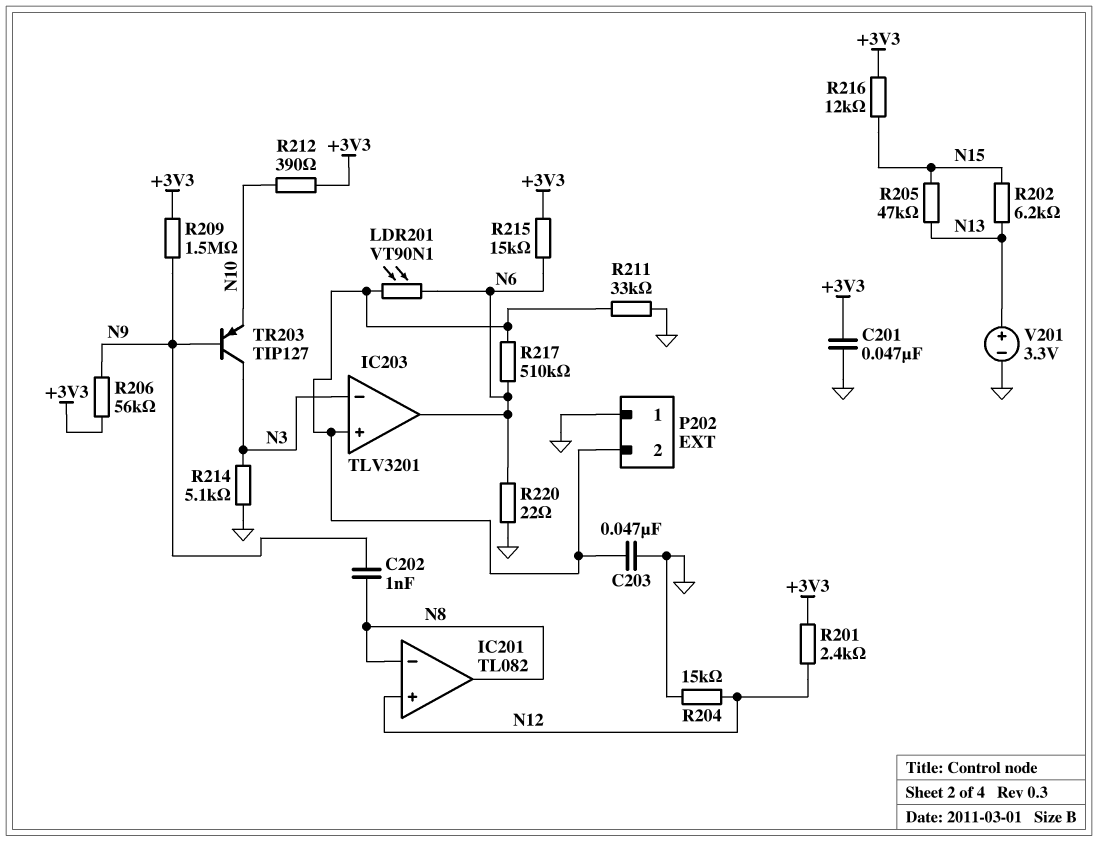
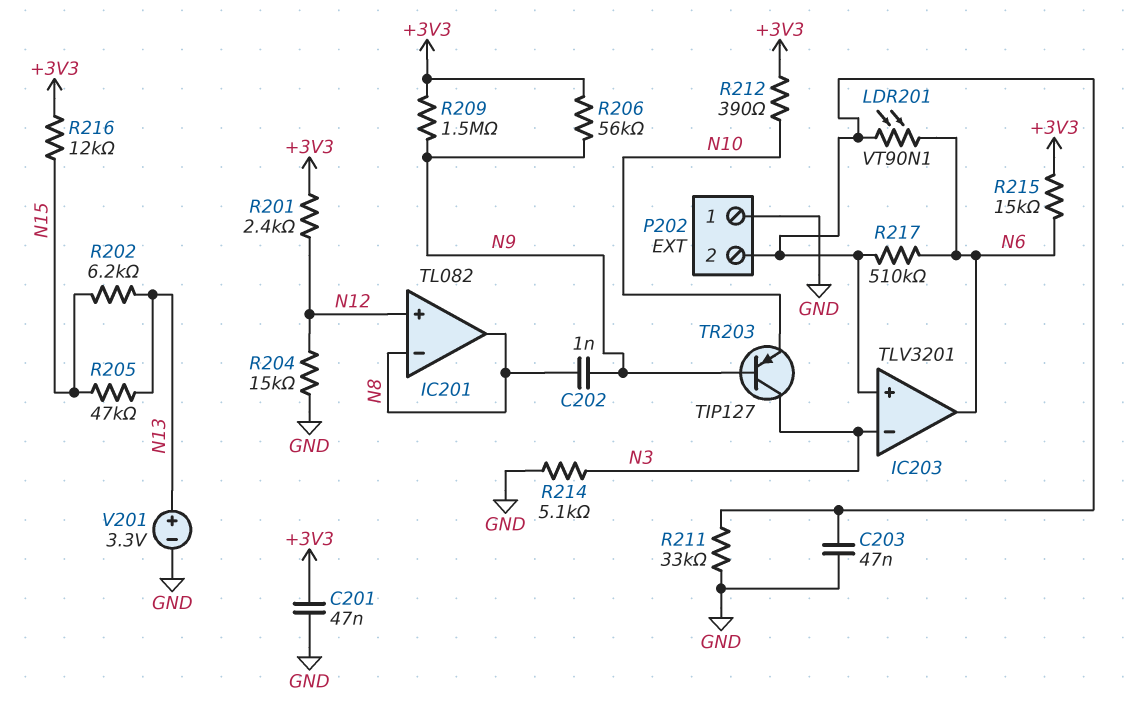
R220: 22 (GND, N6) -> none

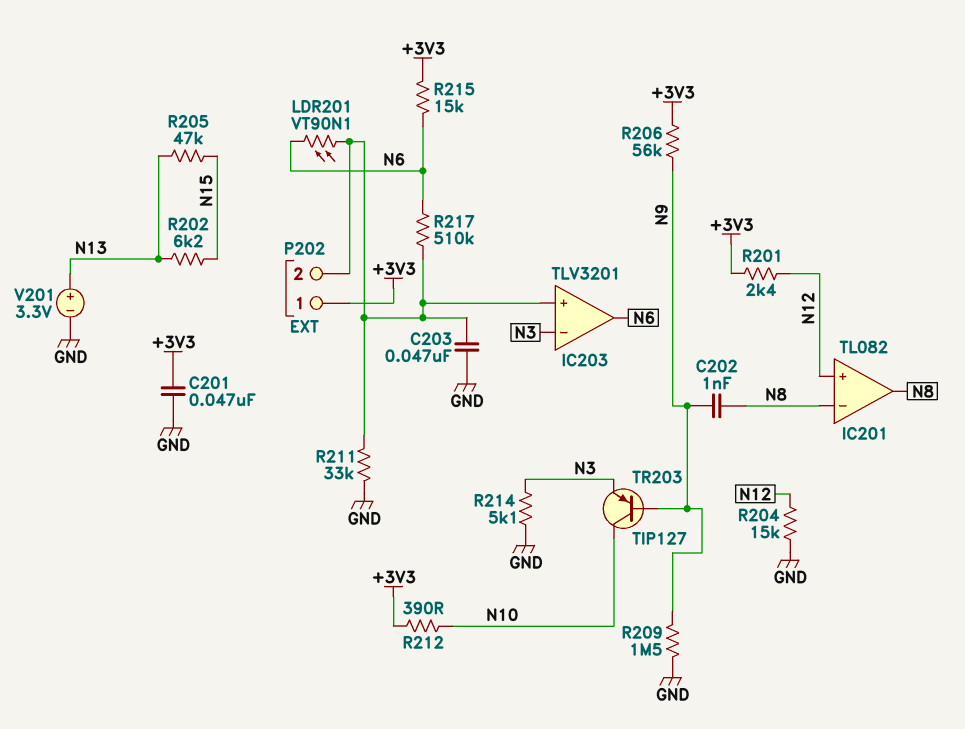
P202 pin 1: GND -> +3V3
R209: 1.5M (+3V3, N9) -> 1.5M (GND, N9)
R216: 12k (+3V3, N15) -> none
TR203: PNP TIP127 (B N9, C N3, E N10) -> PNP TIP127 (B N9, C N10, E N3)

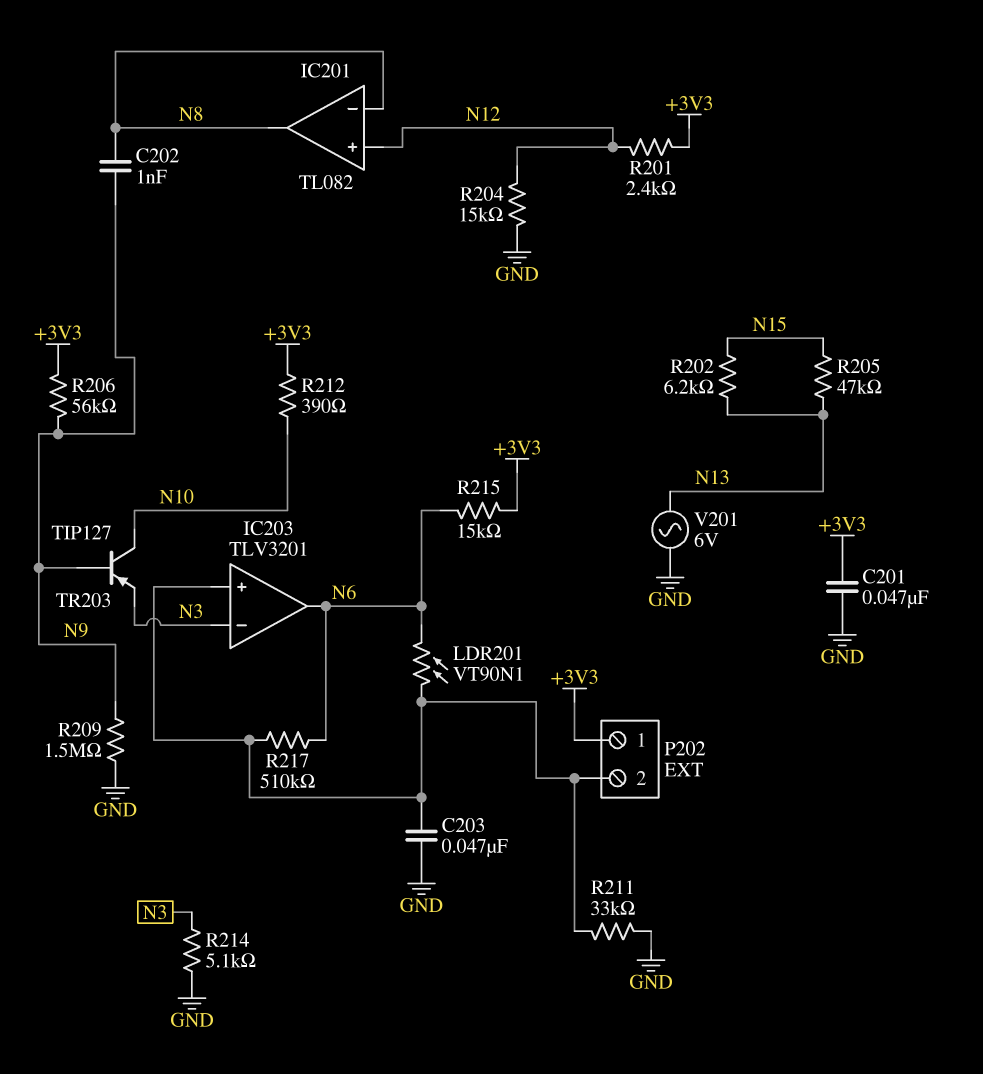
V201: 3.3V (plus N13, minus GND) -> AC 6V (GND, N13)

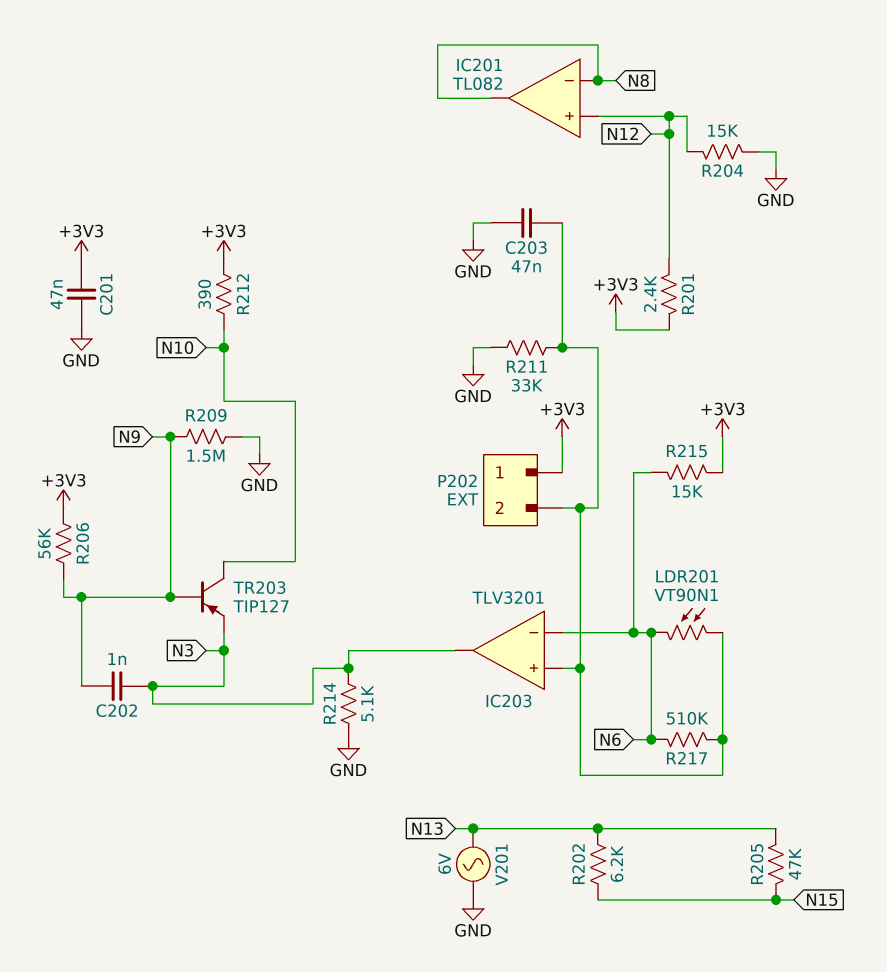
C202: 1nF (N8, N9) -> 1nF (N3, N9)
IC203 pin in-: N3 -> N6
IC203 pin out: N6 -> N3

